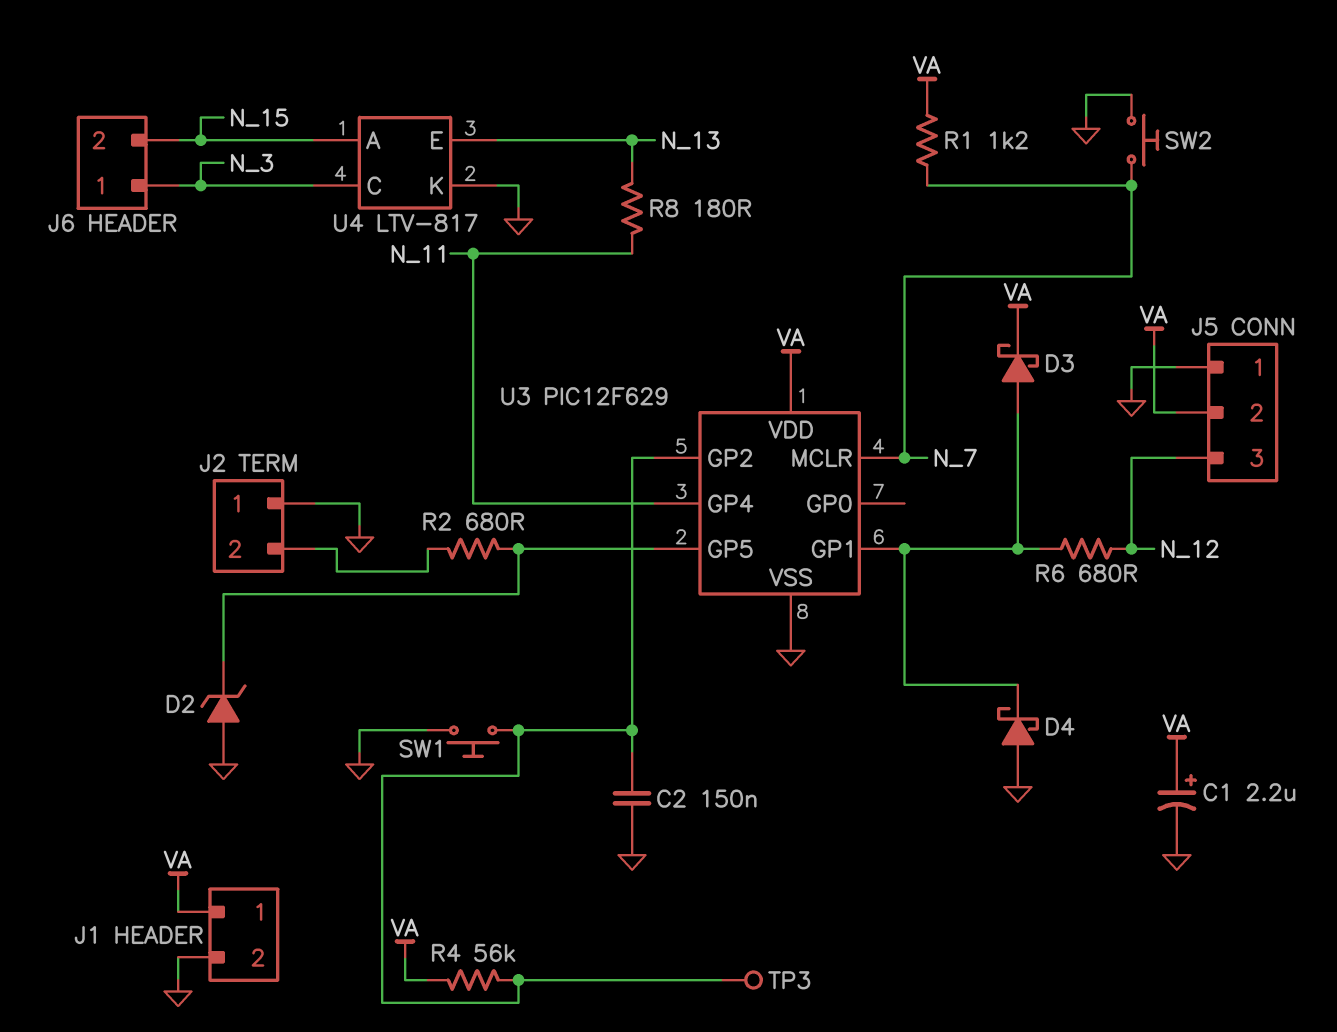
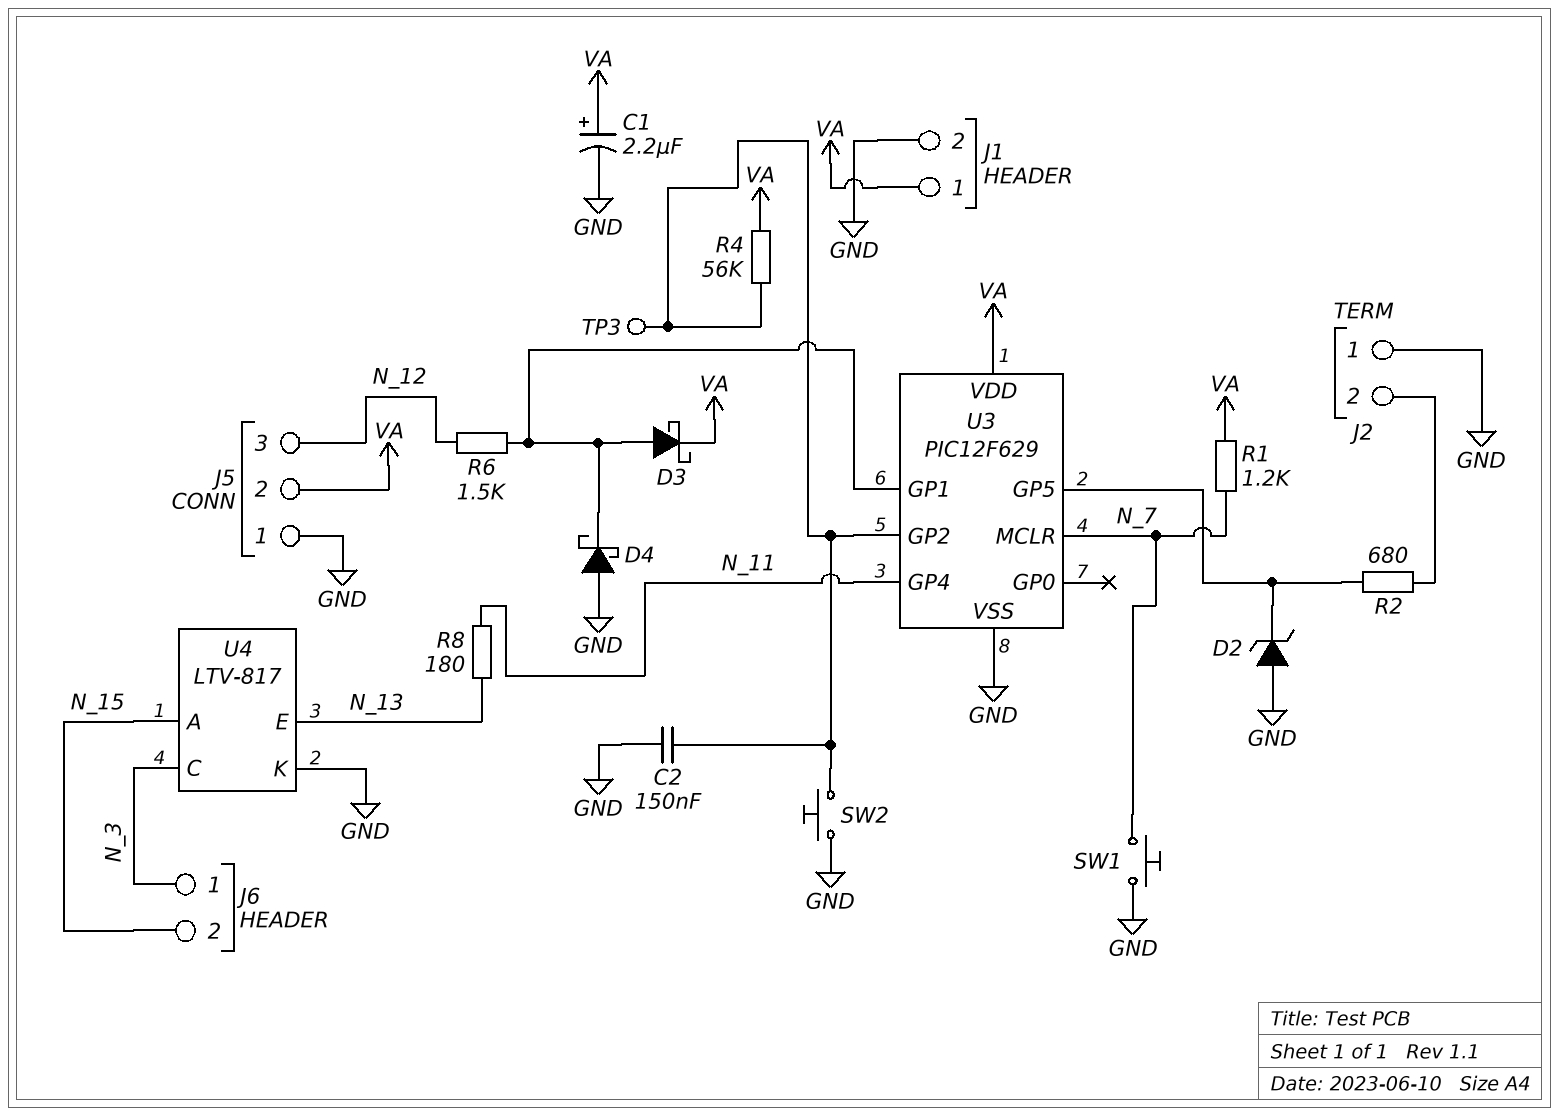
R6: 680 (N_12, U3/GP1) -> 1.5k (N_12, U3/GP1)
SW1: button (GND, U3/GP2) -> button (GND, N_7)
SW2: button (GND, N_7) -> button (GND, U3/GP2)

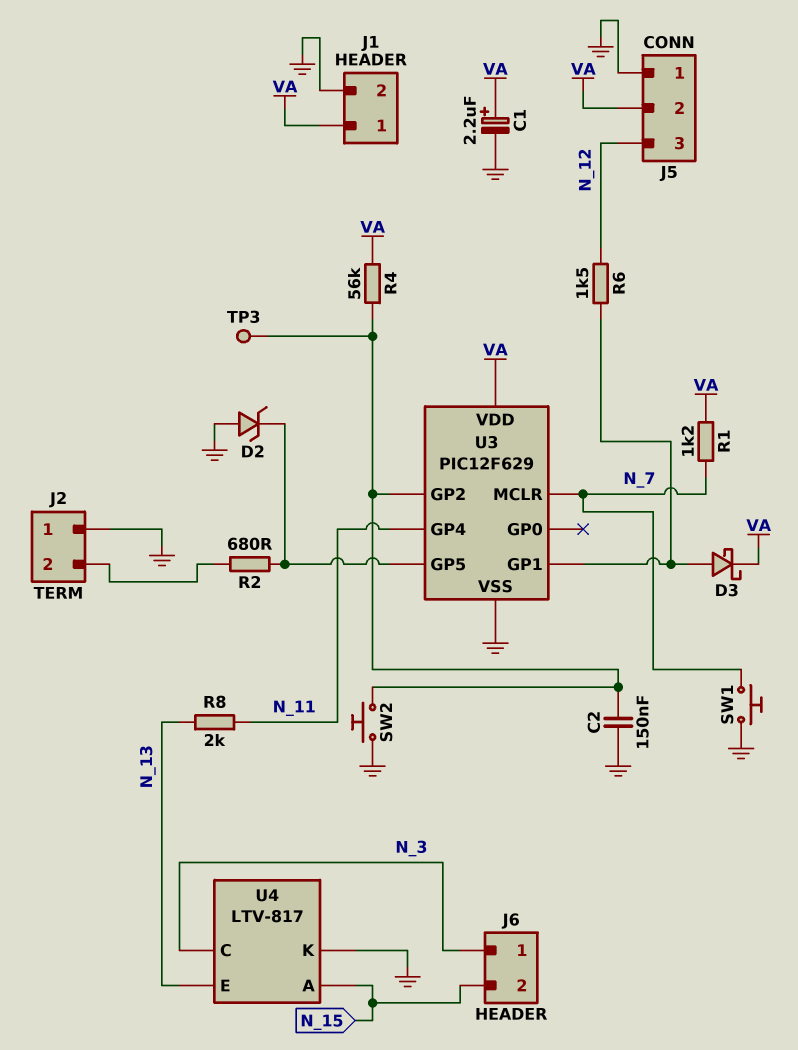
D4: schottky (A GND, K U3/GP1) -> none
R8: 180 (N_11, N_13) -> 2k (N_11, N_13)

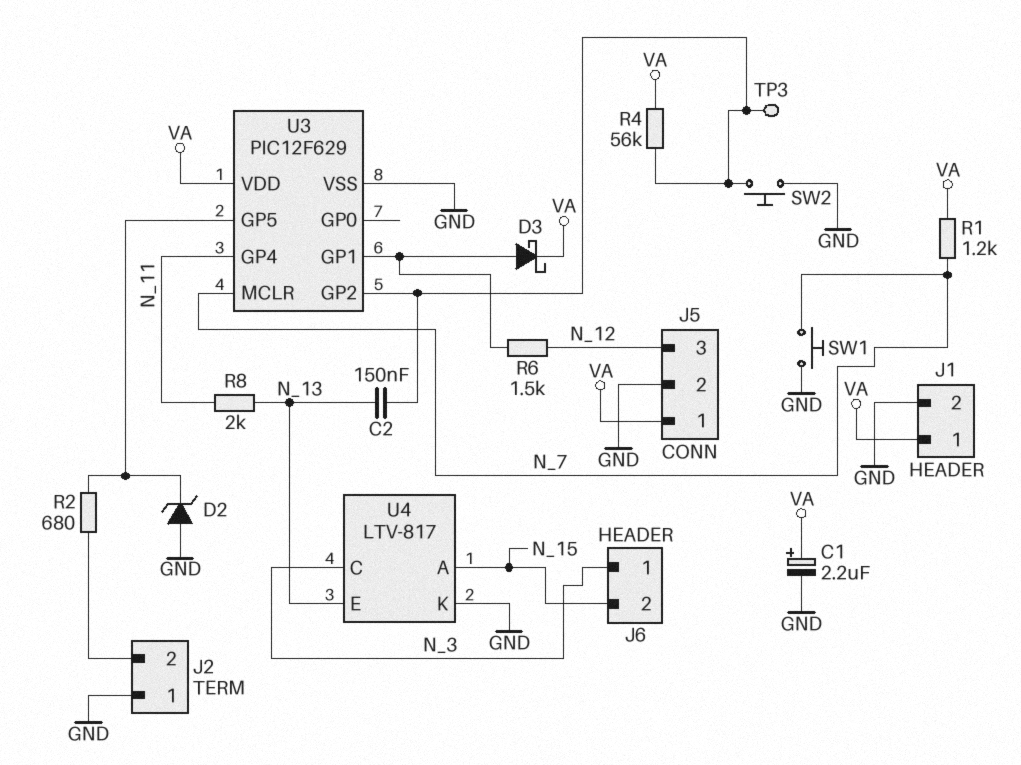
C2: 150nF (GND, U3/GP2) -> 150nF (N_13, U3/GP2)
J5 pin 1: GND -> VA
J5 pin 2: VA -> GND

